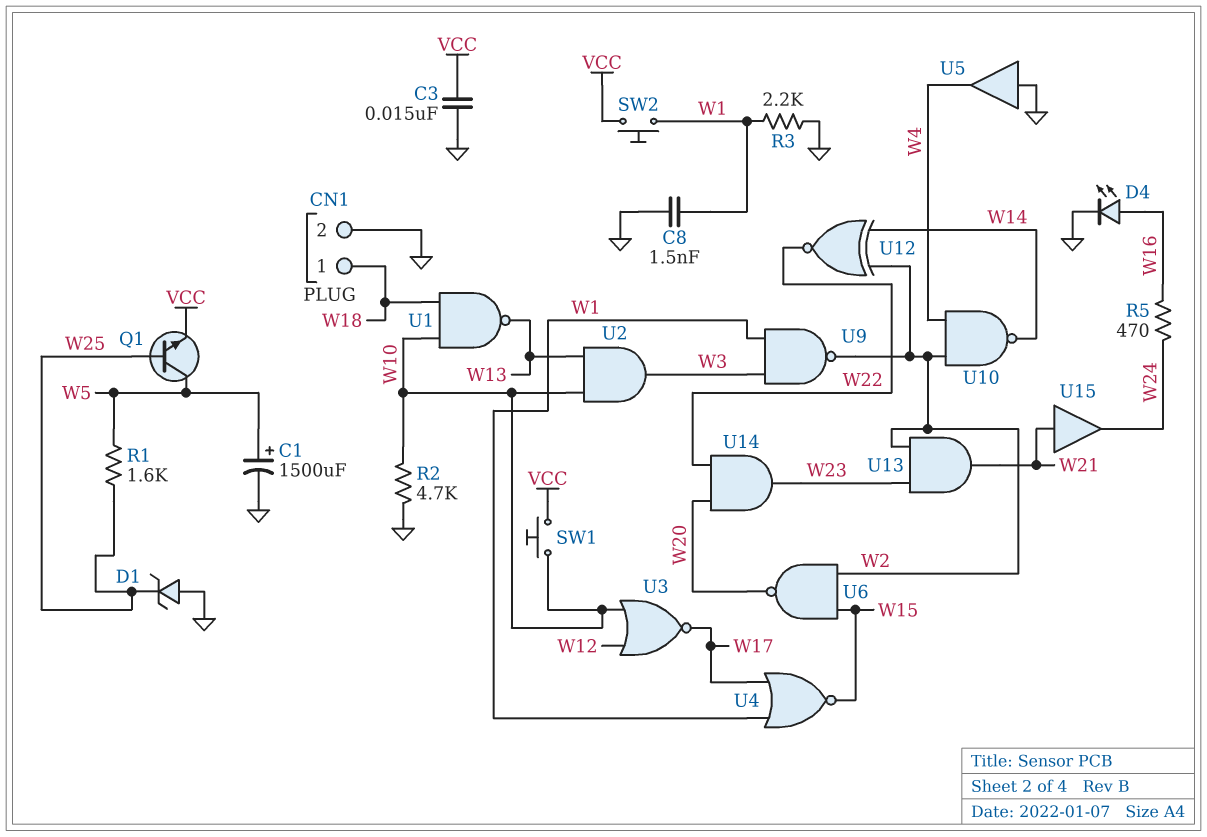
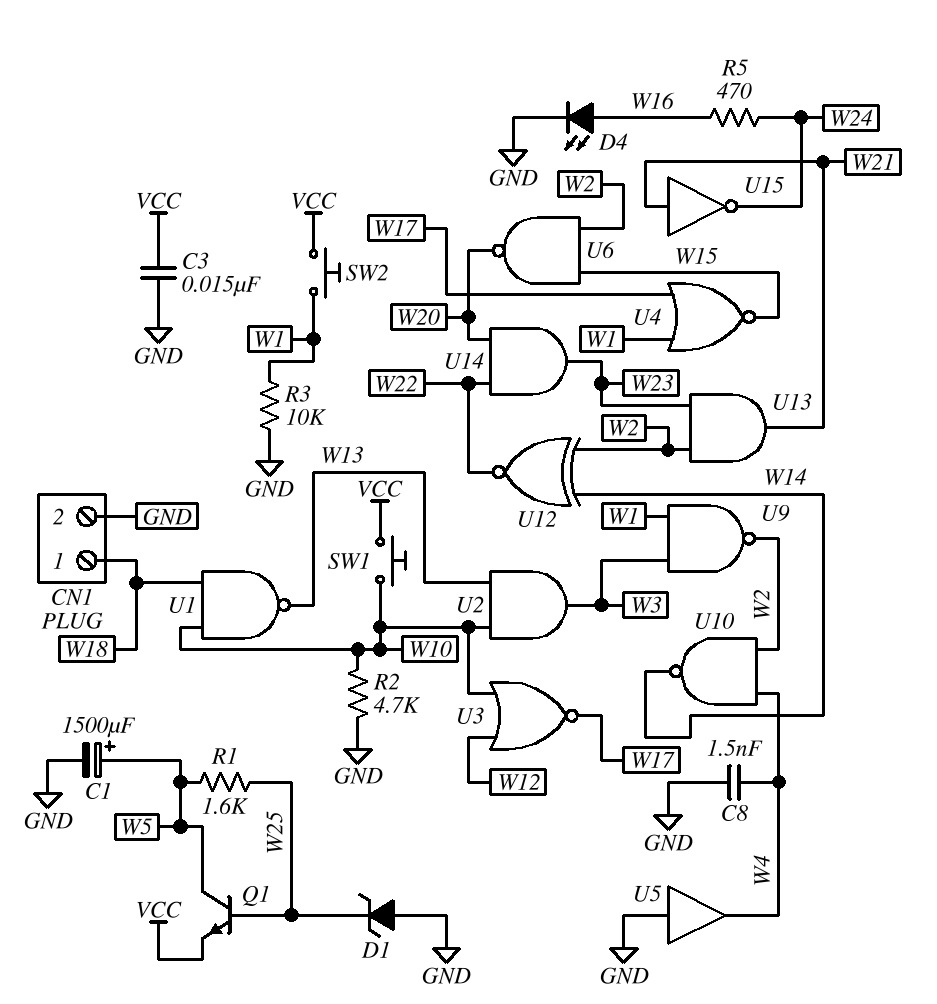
C8: 1.5nF (GND, W1) -> 1.5nF (GND, W4)
R3: 2.2k (GND, W1) -> 10k (GND, W1)
U15: buffer (in W21, out W24) -> NOT (in W21, out W24)

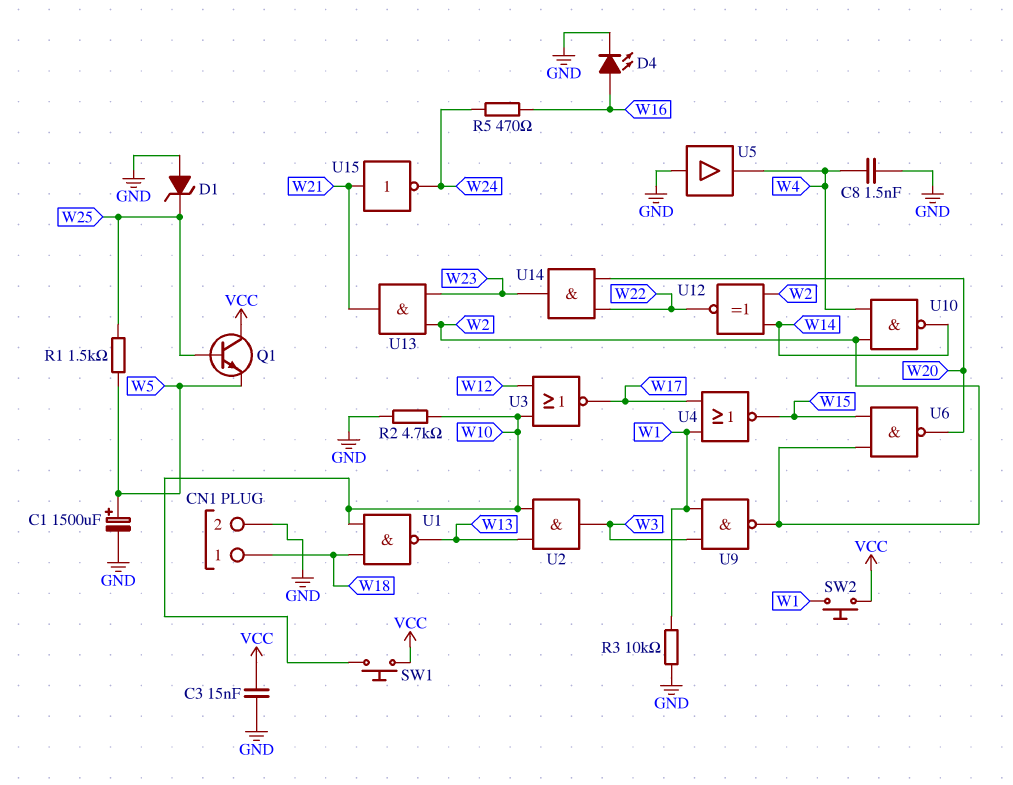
Q1: NPN (B W25, C W5, E VCC) -> NPN (B W25, C VCC, E W5)
R1: 1.6k (W5, W25) -> 1.5k (W5, W25)

